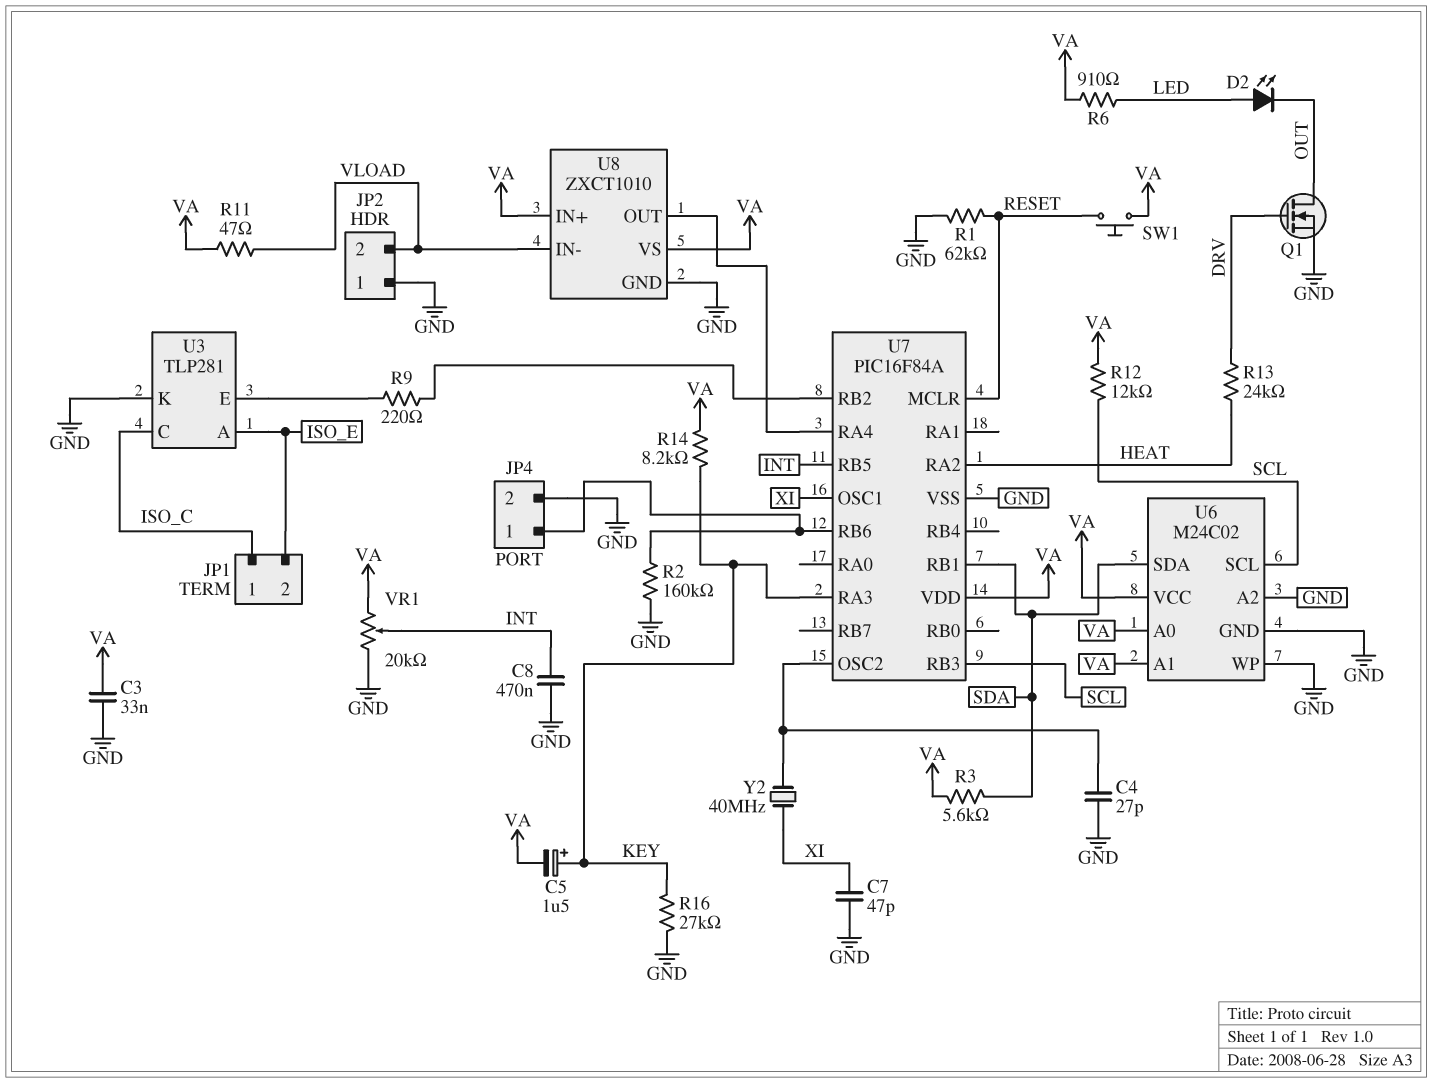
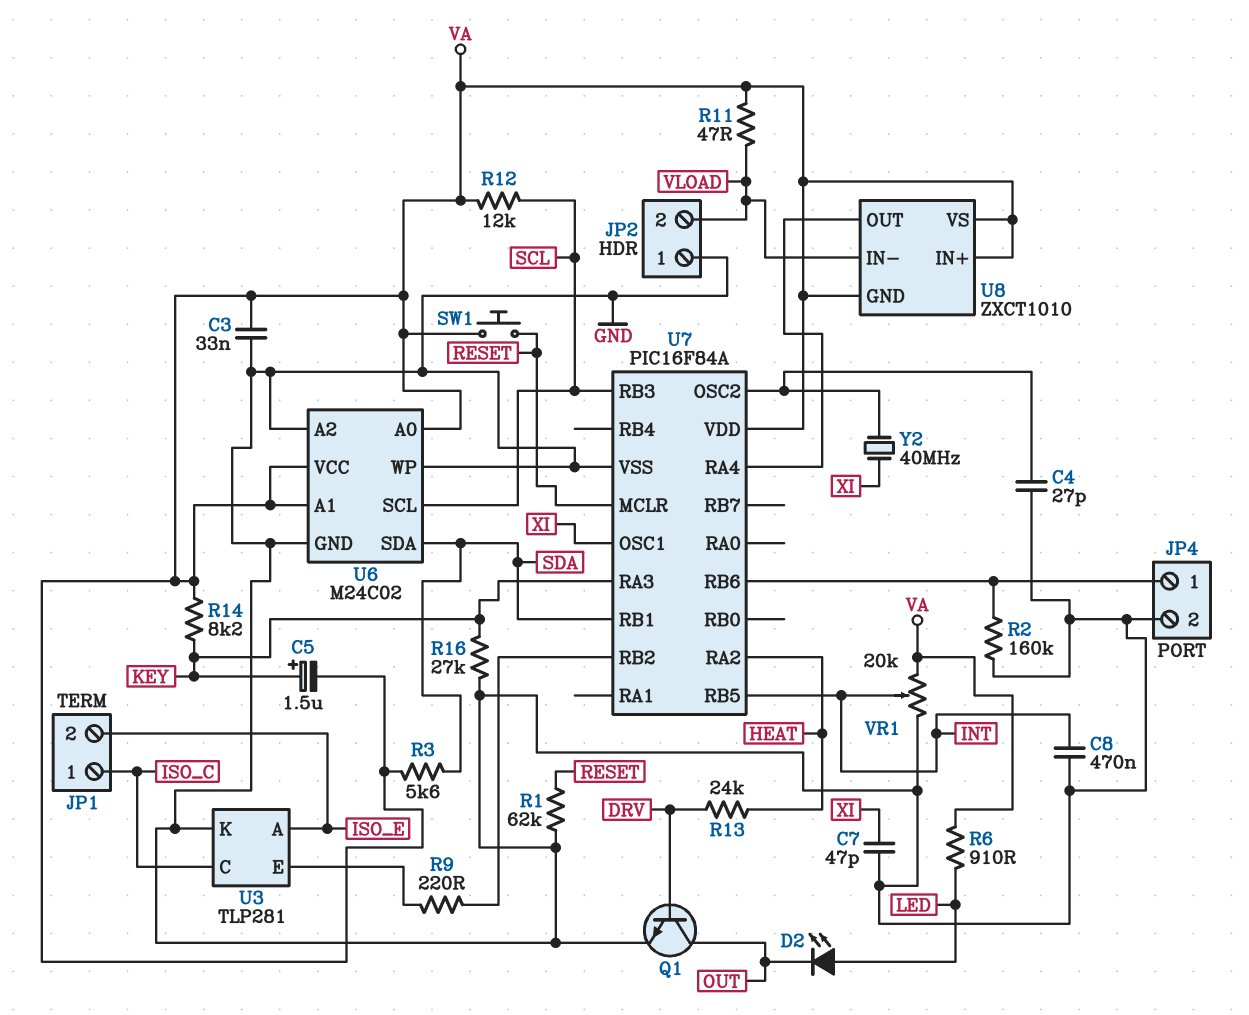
Q1: NMOS (G DRV, D OUT, S GND) -> NPN (B DRV, C OUT, E GND)
U8 pin GND: GND -> VA

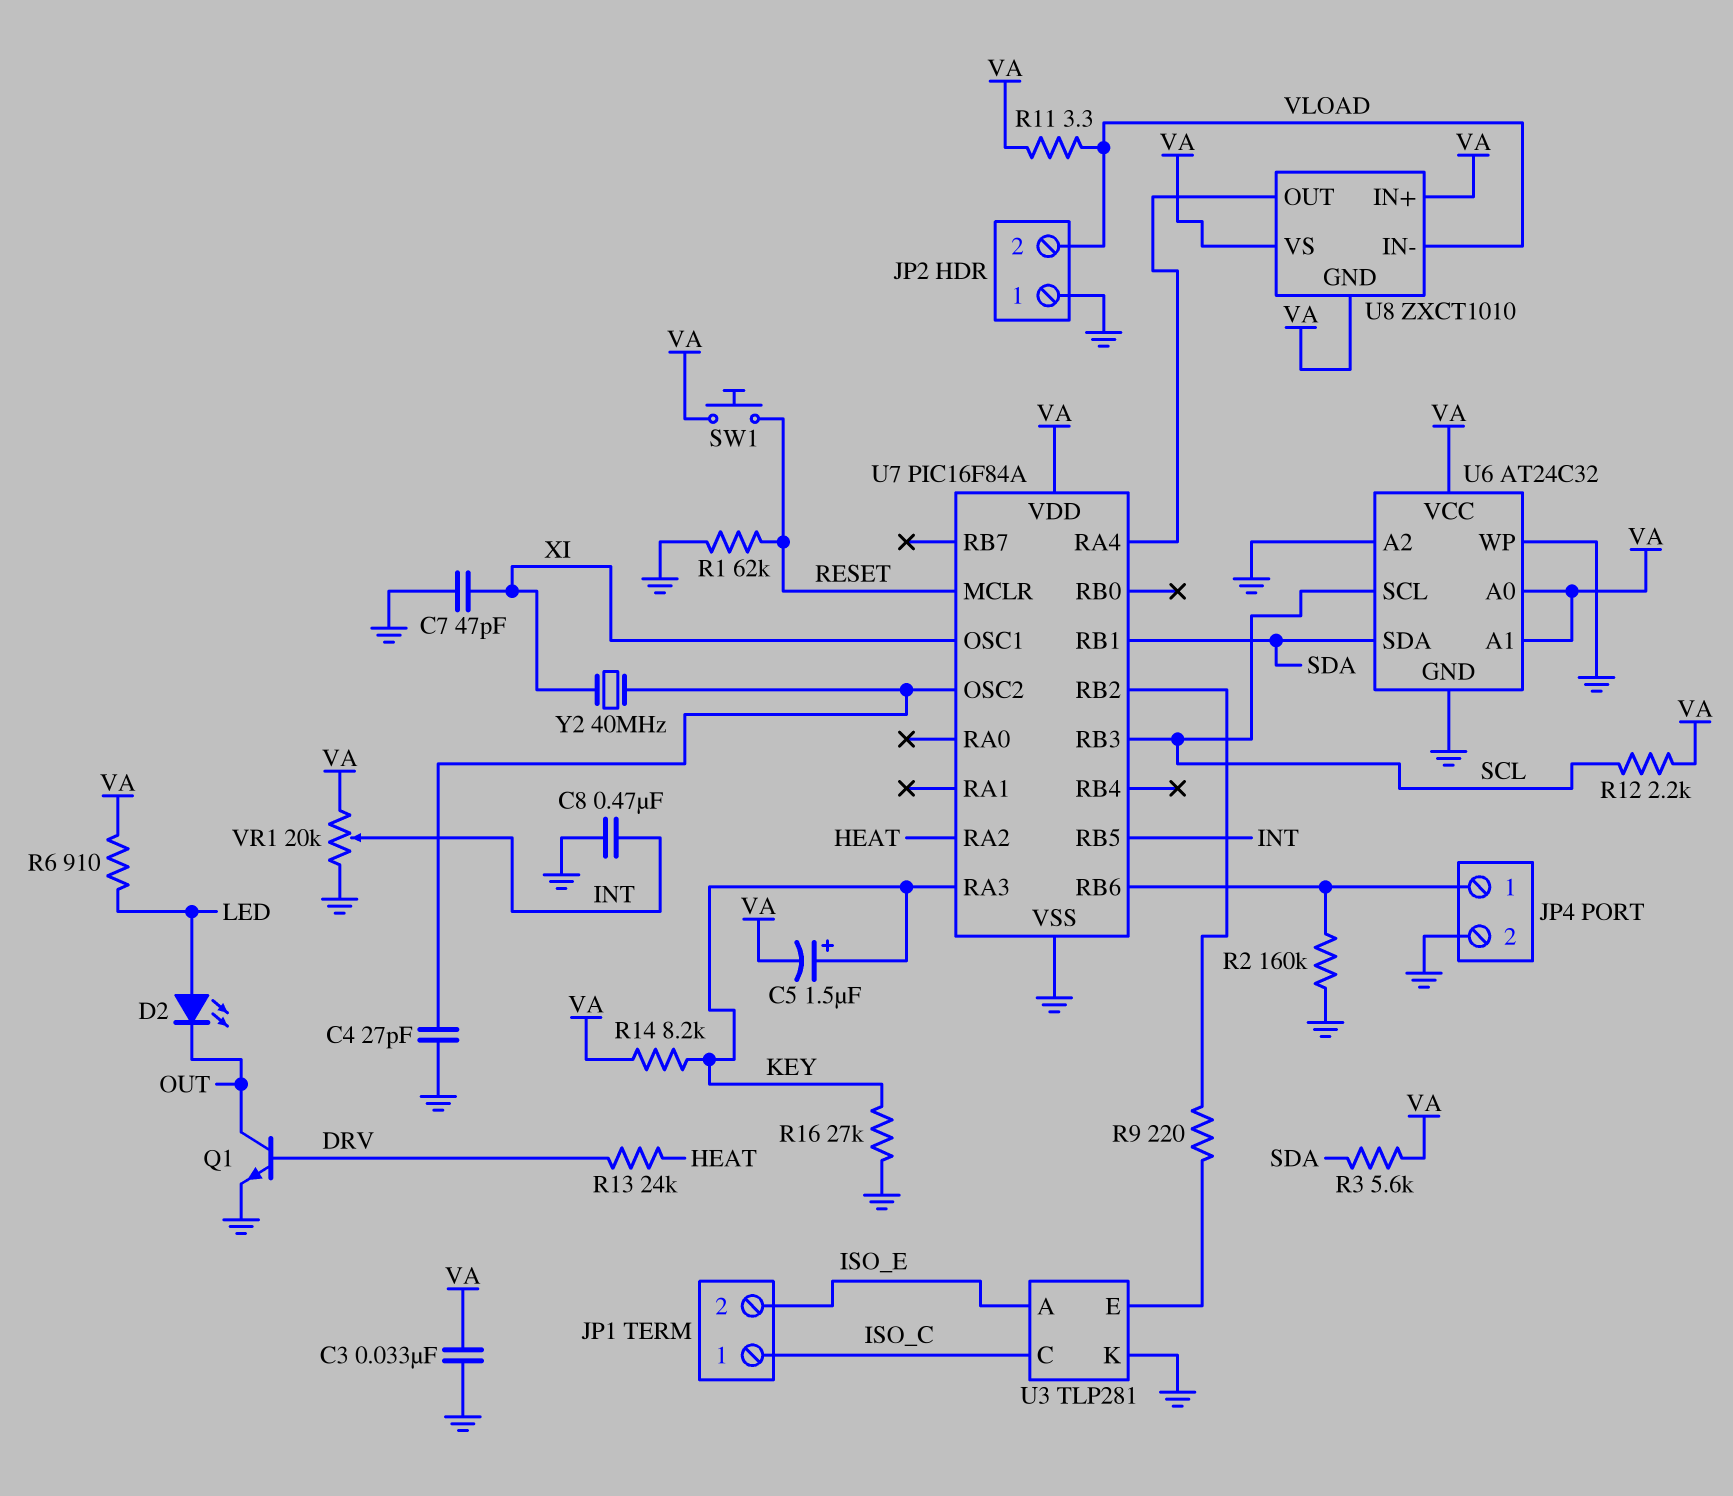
R11: 47 (VA, VLOAD) -> 3.3 (VA, VLOAD)
R12: 12k (SCL, VA) -> 2.2k (SCL, VA)
U6: M24C02 -> AT24C32

